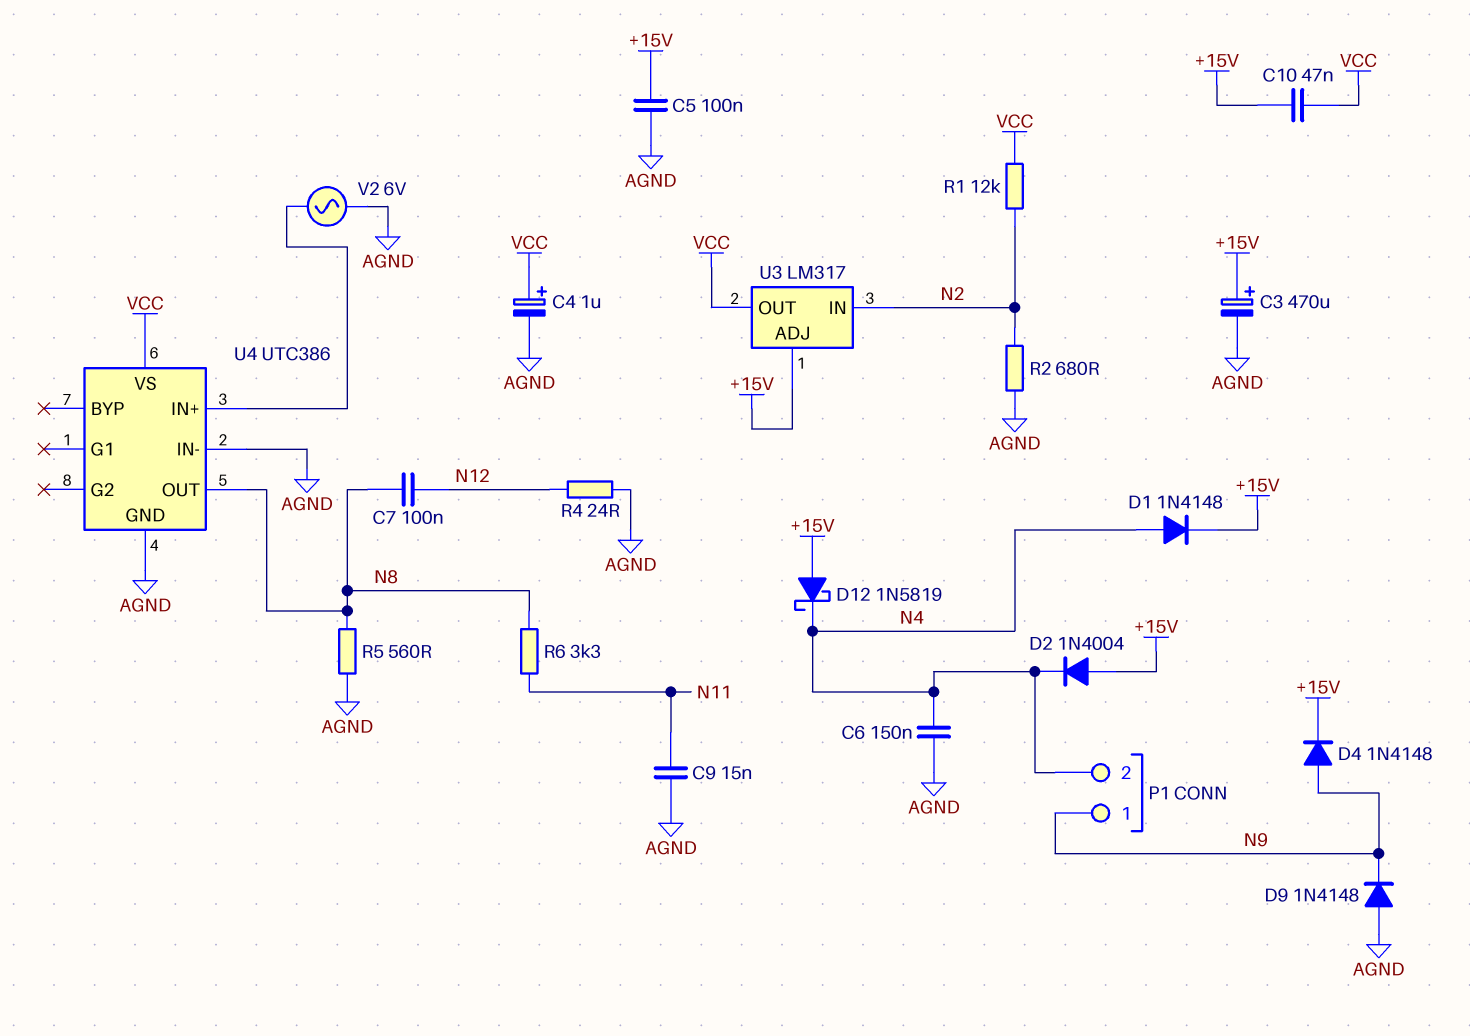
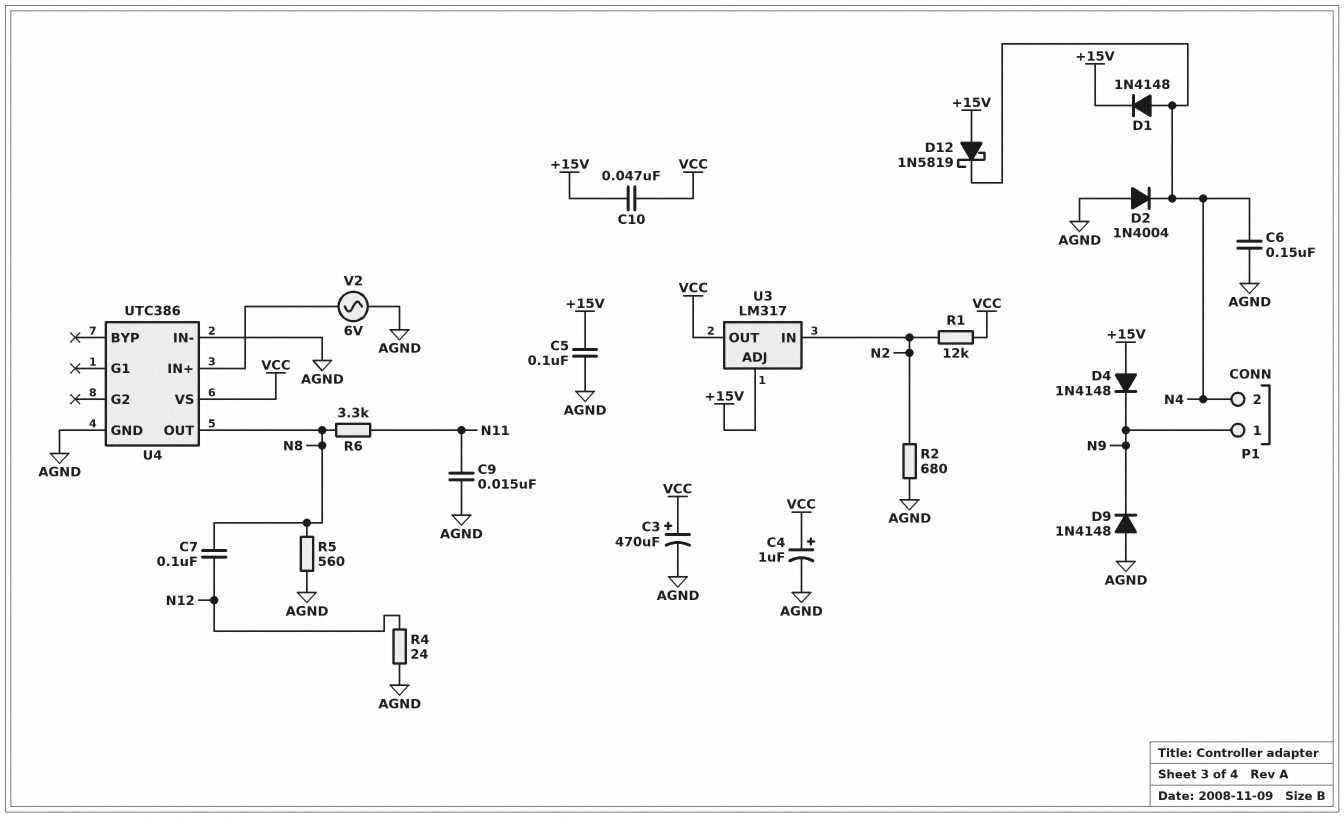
C3: 470uF (plus +15V, minus AGND) -> 470uF (plus VCC, minus AGND)
D2: diode 1N4004 (A +15V, K N4) -> diode 1N4004 (A AGND, K N4)
D4: diode 1N4148 (A N9, K +15V) -> diode 1N4148 (A +15V, K N9)

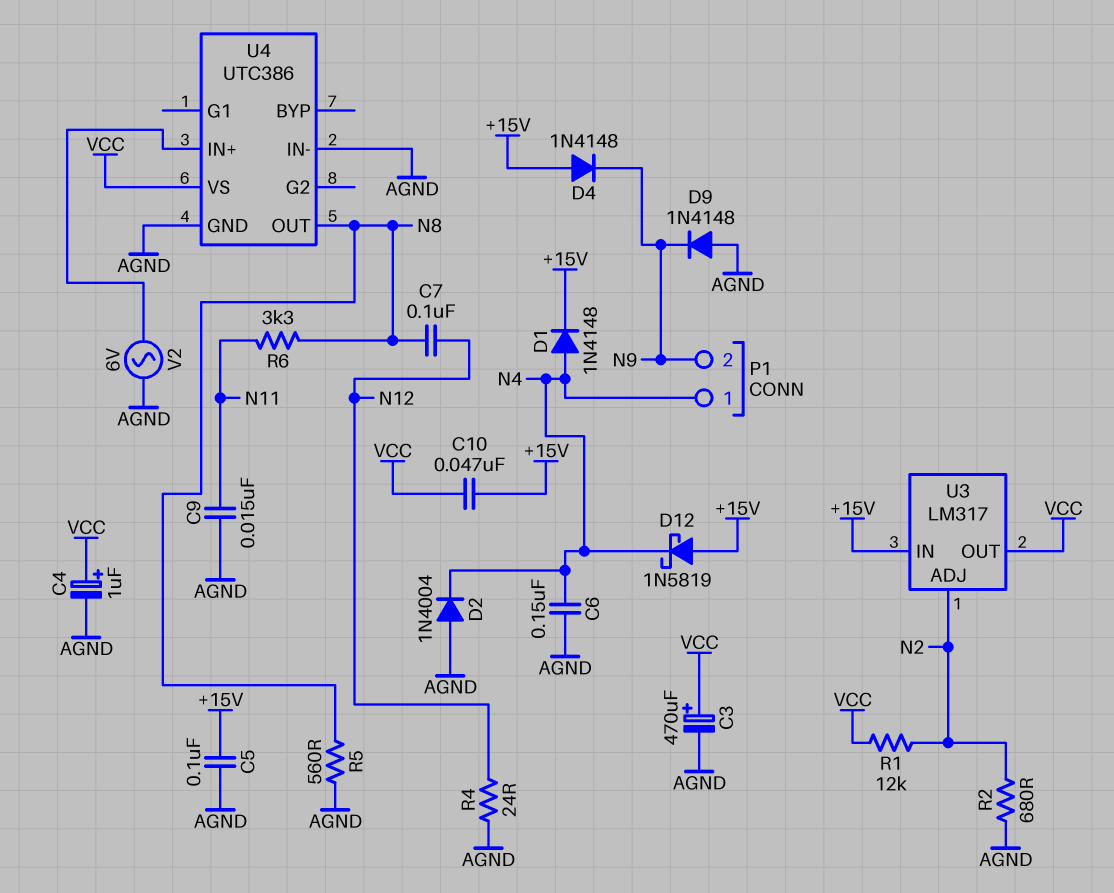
P1 pin 1: N9 -> N4
P1 pin 2: N4 -> N9
U3 pin ADJ: +15V -> N2
U3 pin IN: N2 -> +15V

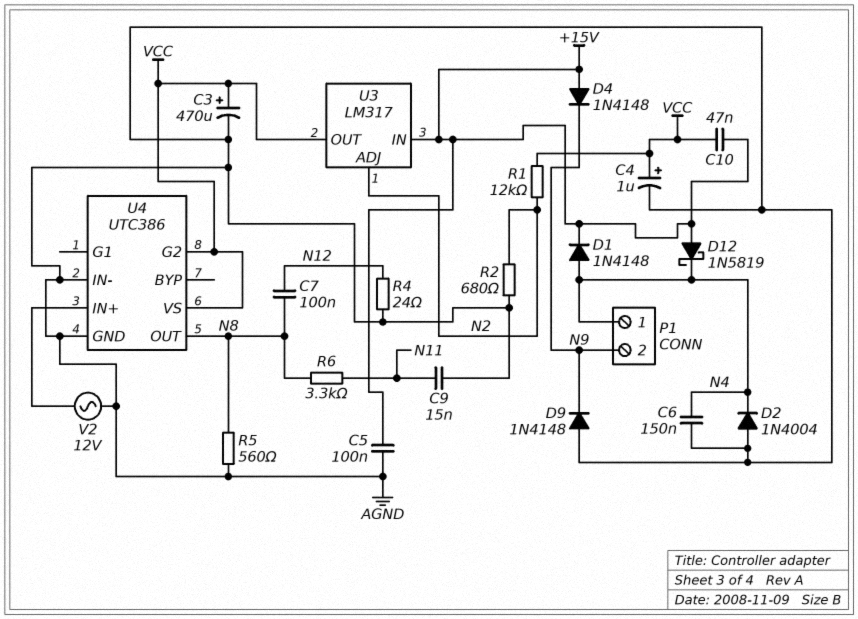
U4 pin G2: none -> VCC
V2: AC 6V (AGND, U4/IN+) -> AC 12V (AGND, U4/IN+)

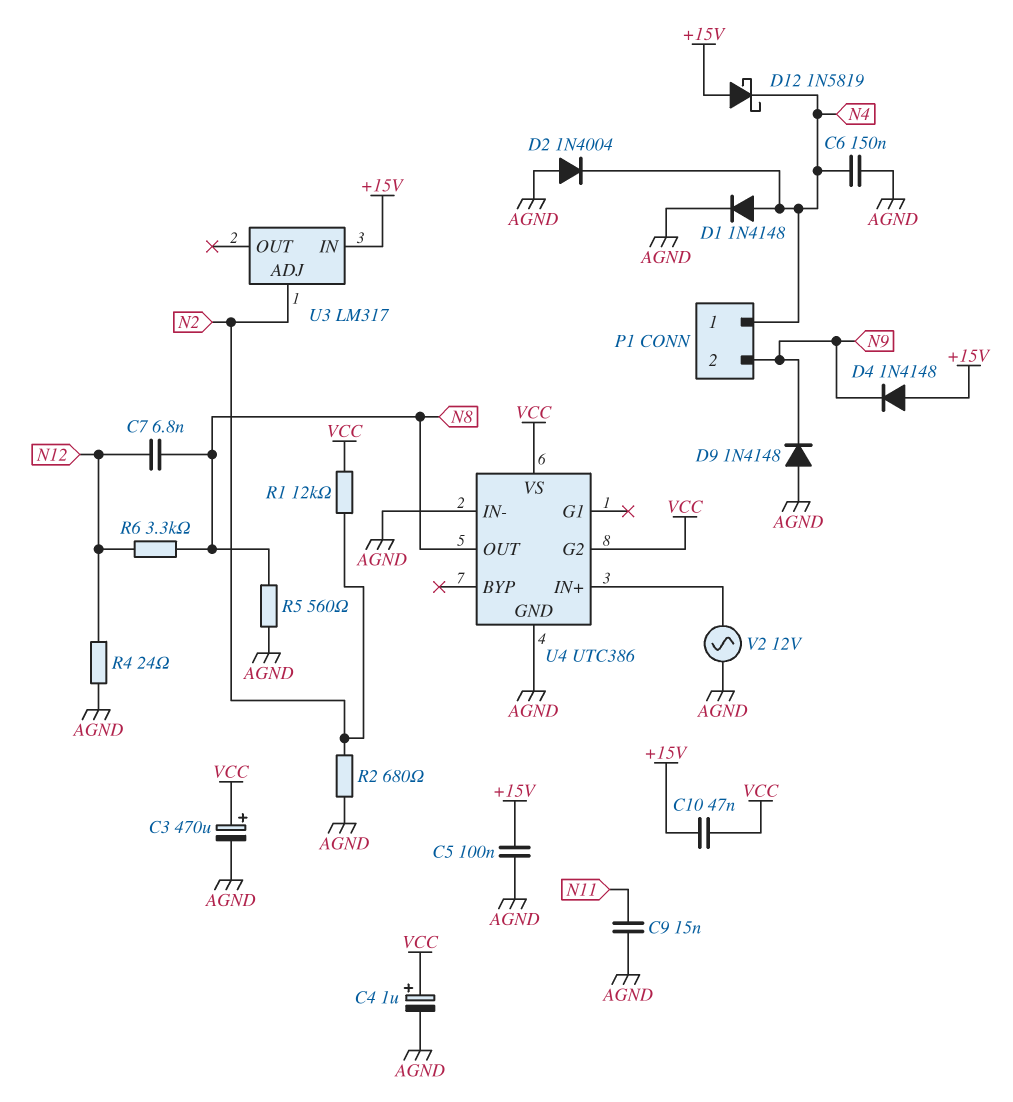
C7: 100nF (N8, N12) -> 6.8nF (N8, N12)
D1: diode 1N4148 (A N4, K +15V) -> diode 1N4148 (A N4, K AGND)
R6: 3.3k (N8, N11) -> 3.3k (N8, N12)
U3 pin OUT: VCC -> none

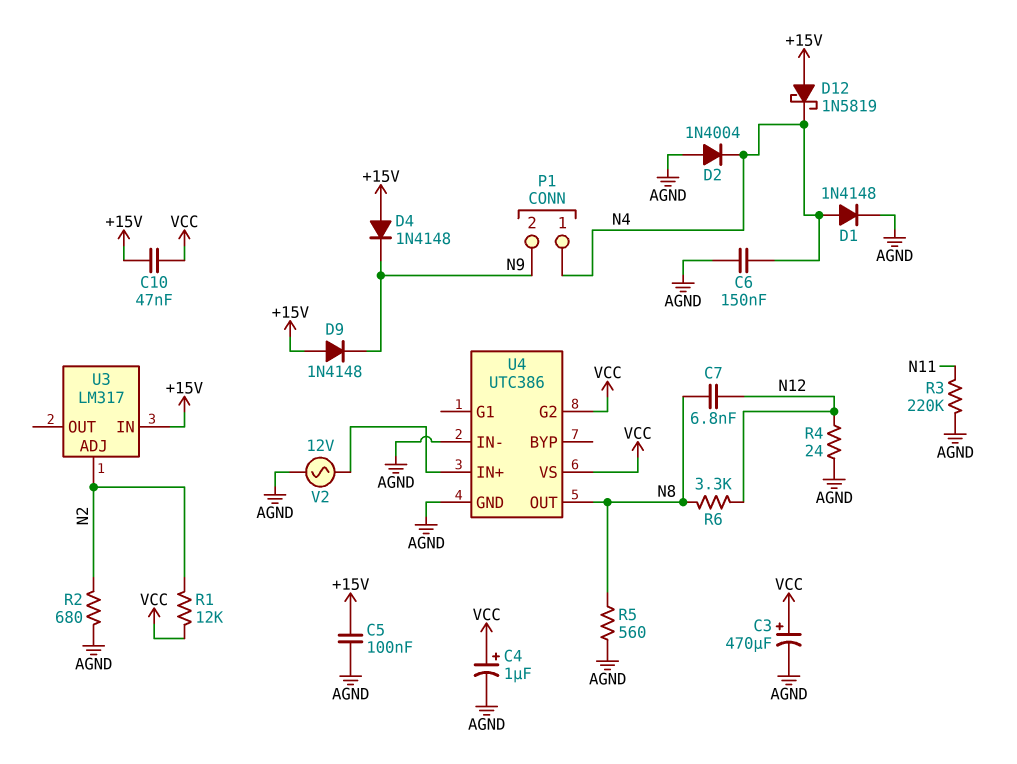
C9: 15nF (AGND, N11) -> none
D9: diode 1N4148 (A AGND, K N9) -> diode 1N4148 (A +15V, K N9)
R3: none -> 220k (AGND, N11)

